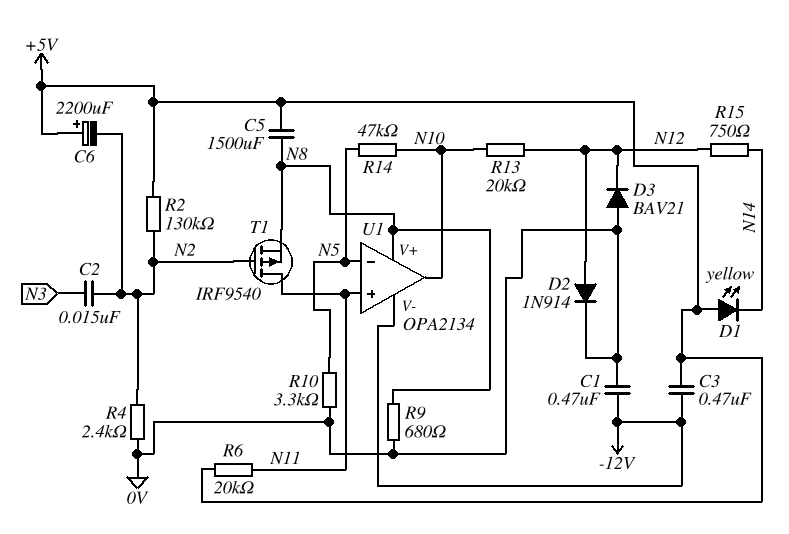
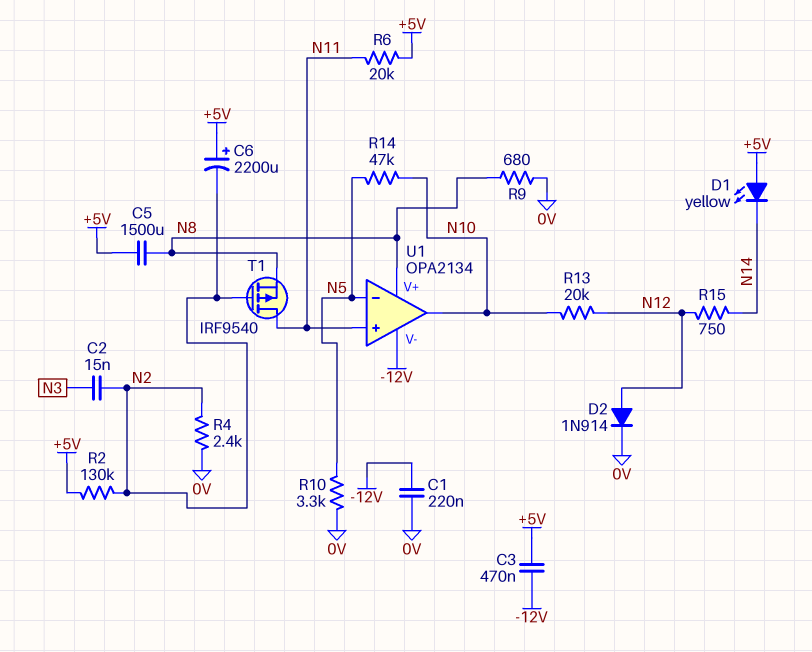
C1: 470nF (-12V, 0V) -> 220nF (-12V, 0V)
D3: diode BAV21 (A 0V, K N12) -> none

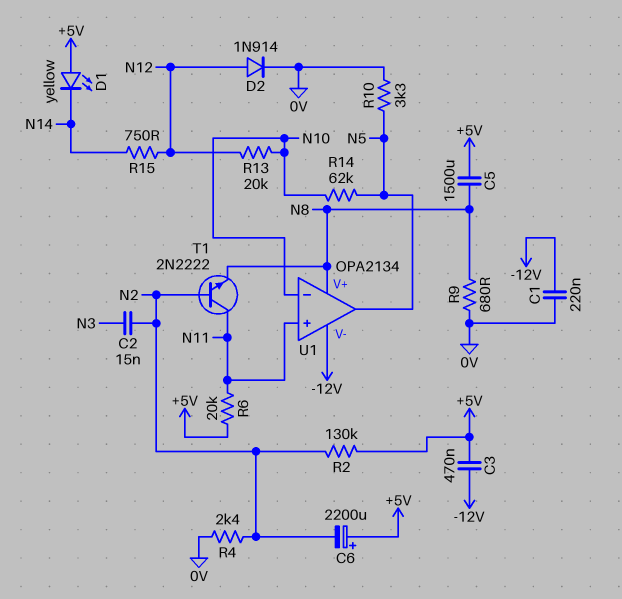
R14: 47k (N5, N10) -> 62k (N5, N10)
T1: PMOS IRF9540 (G N2, D N11, S N8) -> NPN 2N2222 (B N2, C N11, E N8)
U1 pin in-: N5 -> N10
U1 pin out: N10 -> N5

